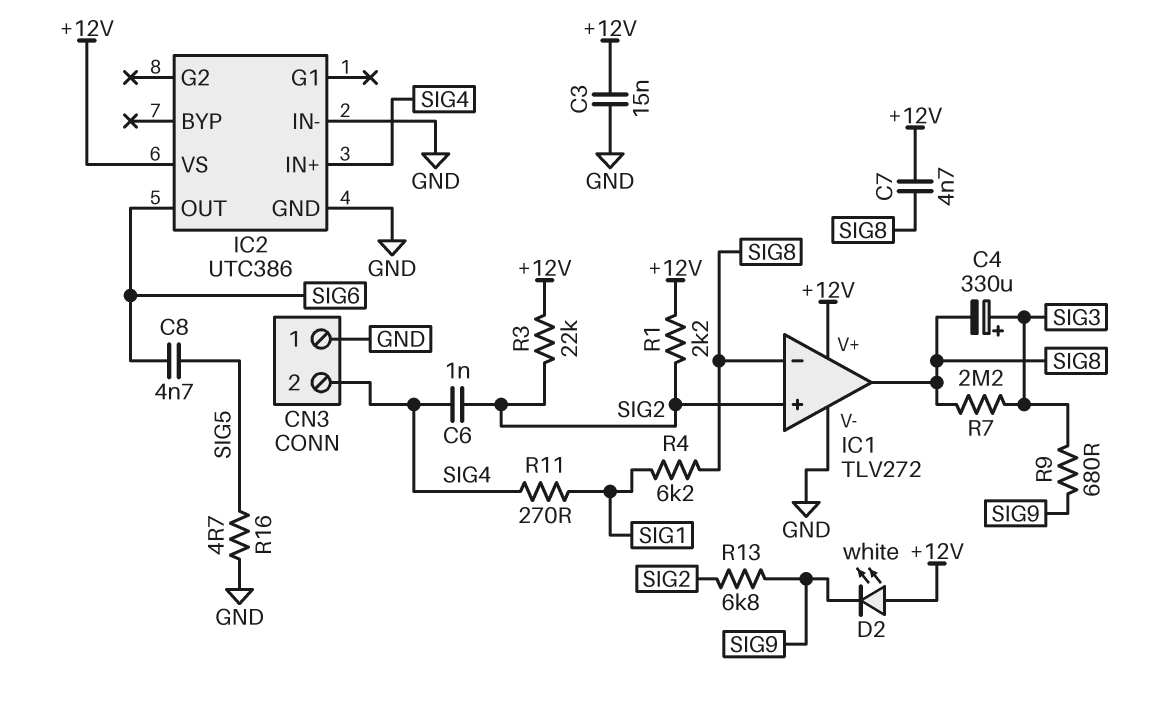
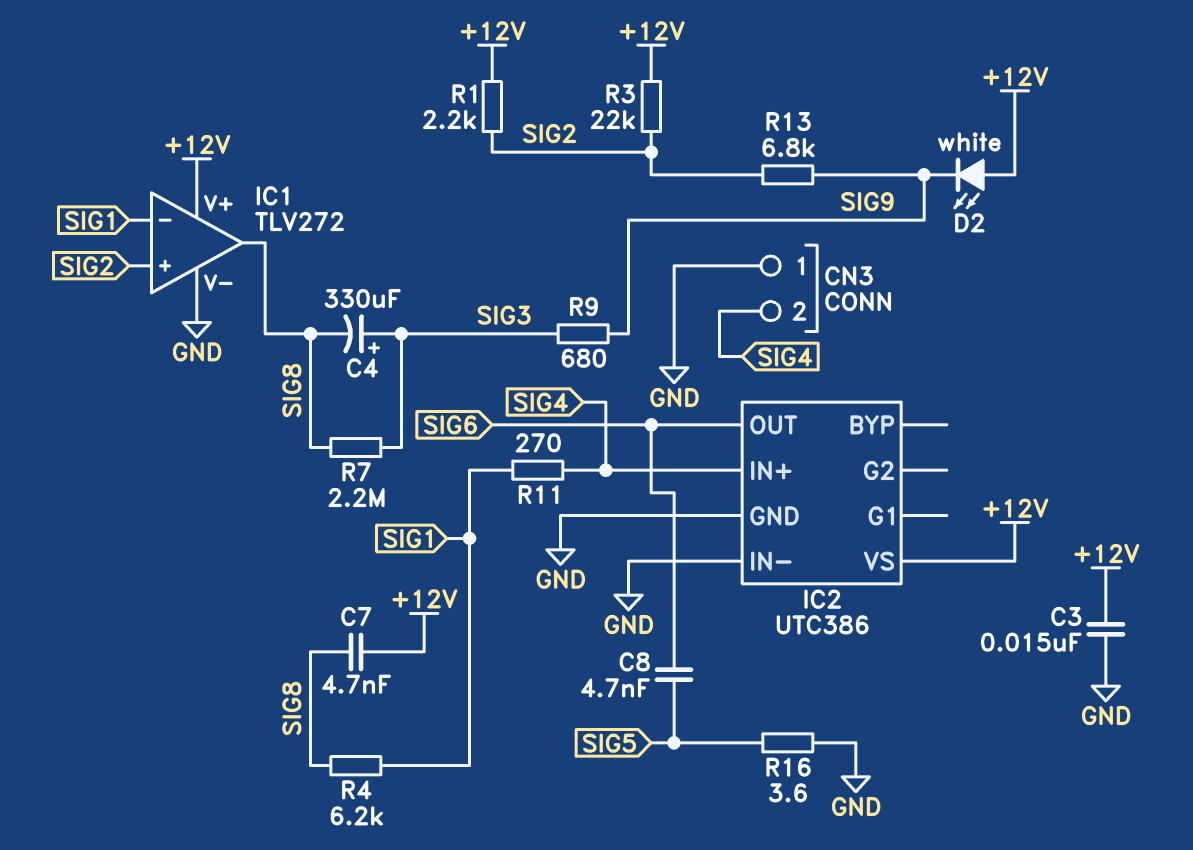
C6: 1nF (SIG2, SIG4) -> none
IC1 pin in-: SIG8 -> SIG1
R16: 4.7 (GND, SIG5) -> 3.6 (GND, SIG5)

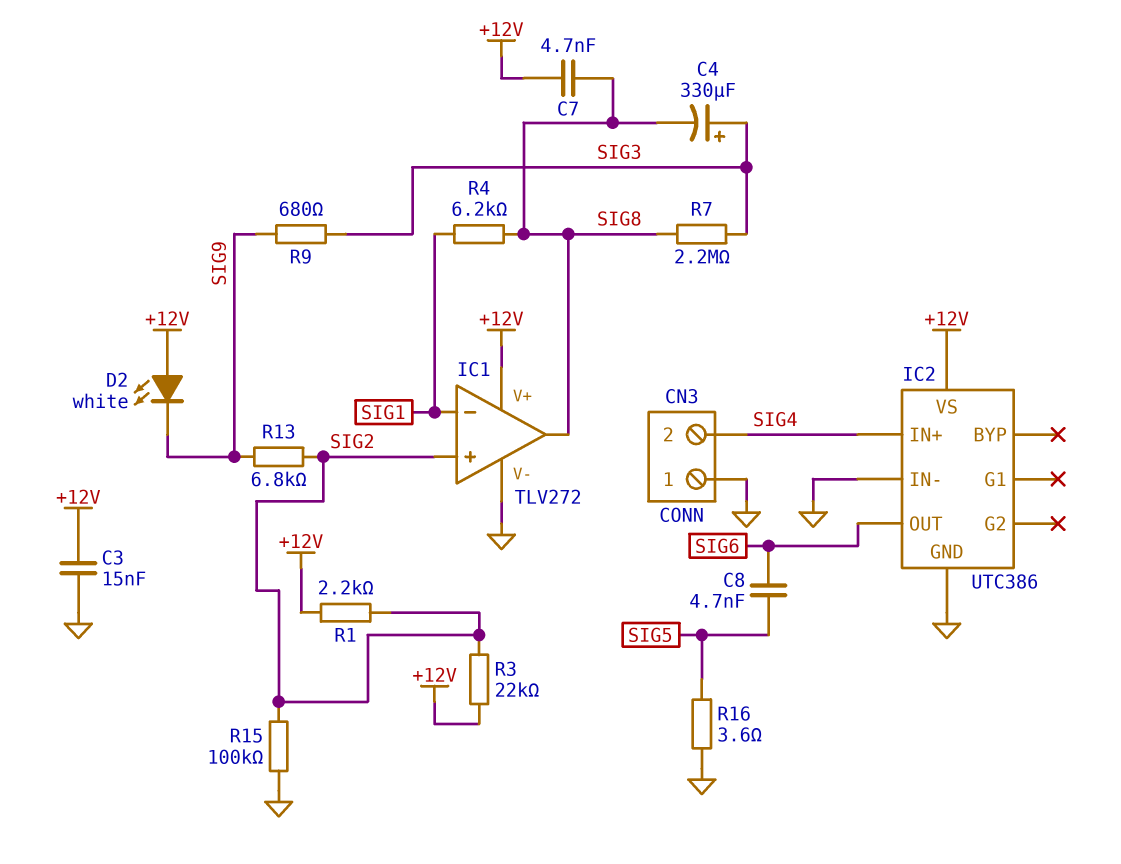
R11: 270 (SIG1, SIG4) -> none
R15: none -> 100k (GND, SIG2)

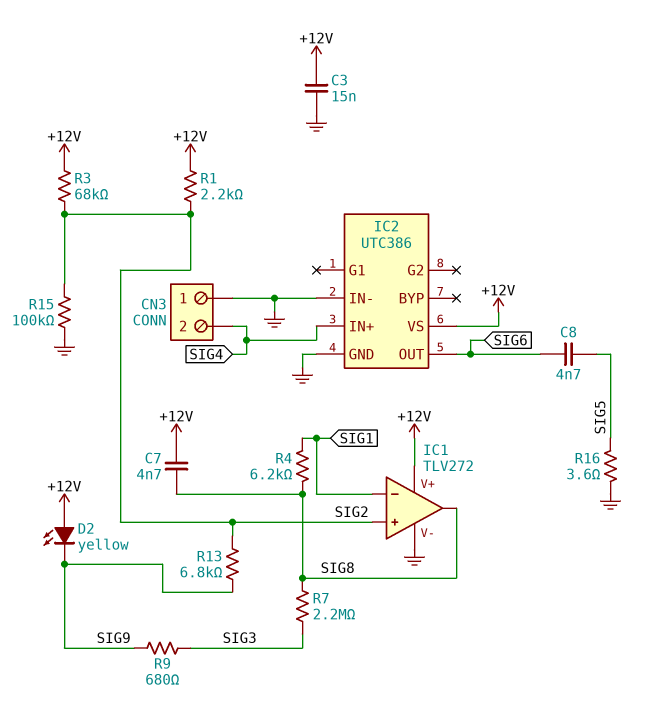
C4: 330uF (plus SIG3, minus SIG8) -> none
D2: LED white (A +12V, K SIG9) -> LED yellow (A +12V, K SIG9)
R3: 22k (+12V, SIG2) -> 68k (+12V, SIG2)

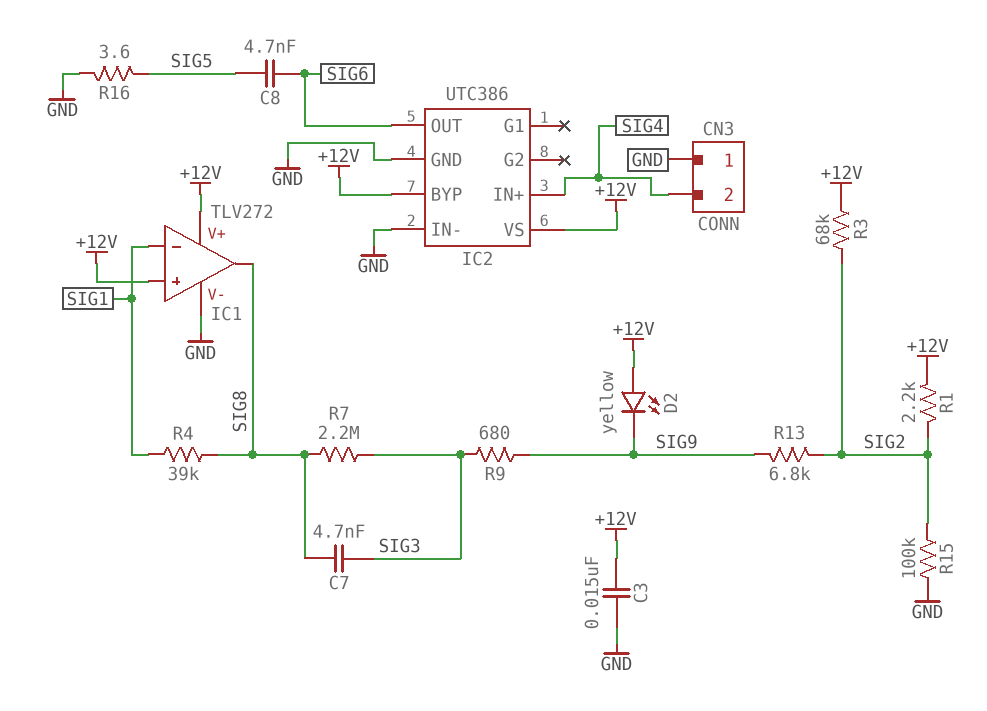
C7: 4.7nF (+12V, SIG8) -> 4.7nF (SIG3, SIG8)
IC1 pin in+: SIG2 -> +12V
IC2 pin BYP: none -> +12V
R4: 6.2k (SIG1, SIG8) -> 39k (SIG1, SIG8)

